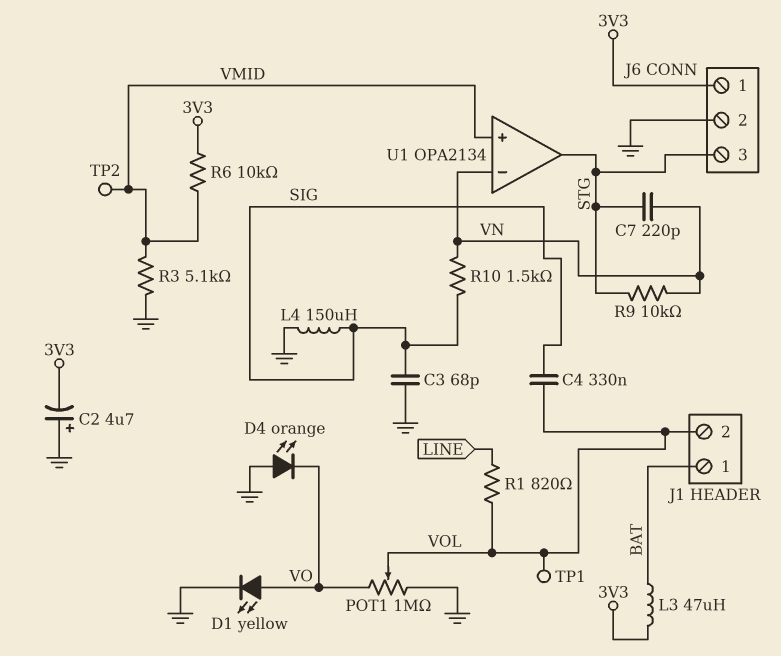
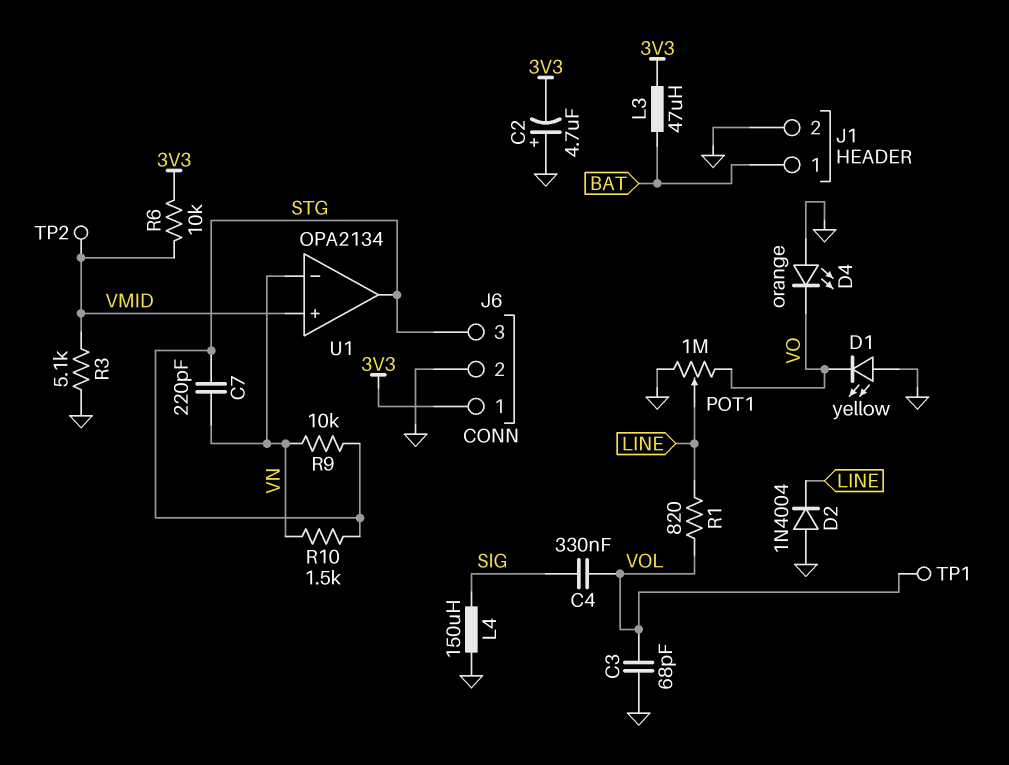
C3: 68pF (GND, SIG) -> 68pF (GND, VOL)
D1: LED yellow (A VO, K GND) -> LED yellow (A GND, K VO)
D2: none -> diode 1N4004 (A GND, K LINE)
J1 pin 2: VOL -> GND
POT1: 1M (GND, VO, wiper VOL) -> 1M (GND, VO, wiper LINE)
R10: 1.5k (SIG, VN) -> 1.5k (STG, VN)

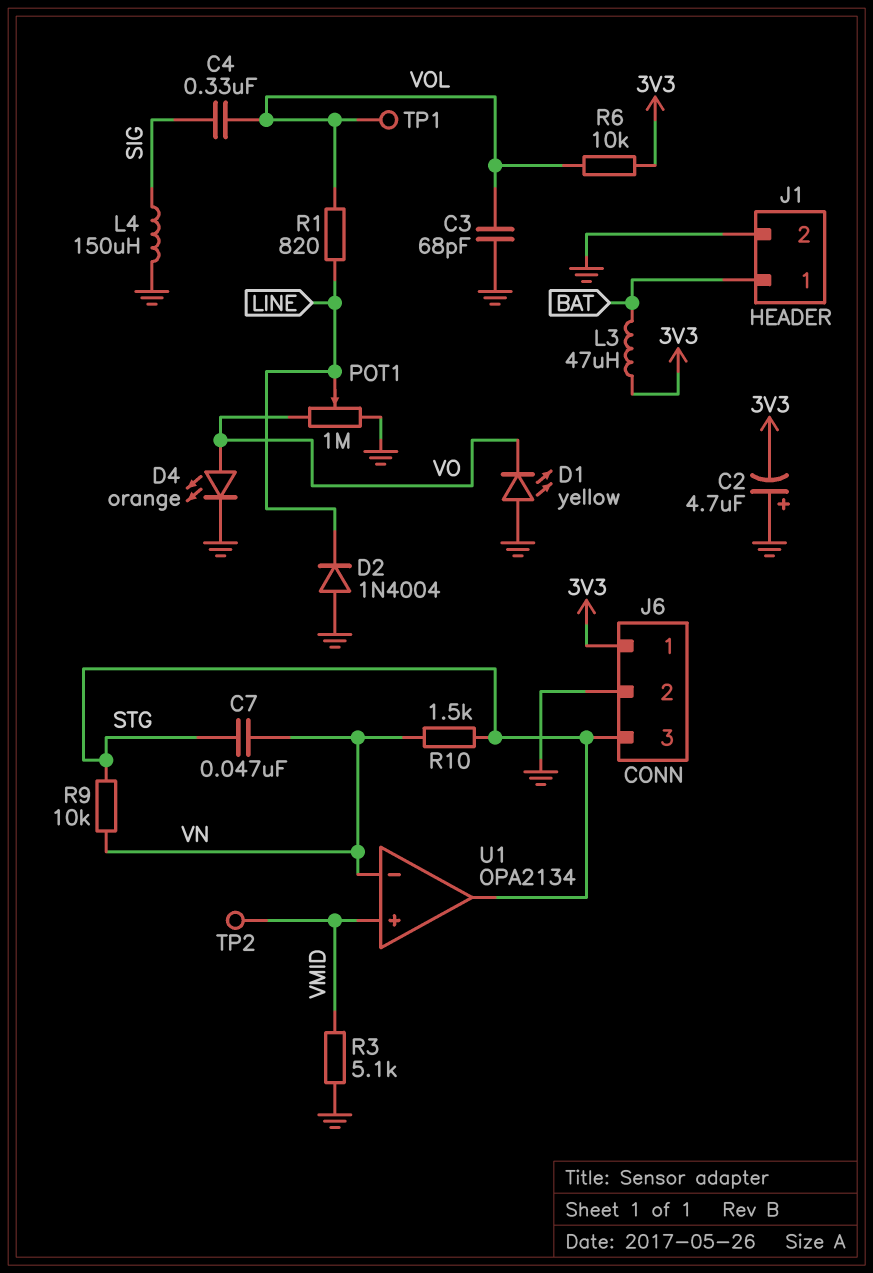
C7: 220pF (STG, VN) -> 47nF (STG, VN)
D4: LED orange (A GND, K VO) -> LED orange (A VO, K GND)
R6: 10k (3V3, VMID) -> 10k (3V3, VOL)

